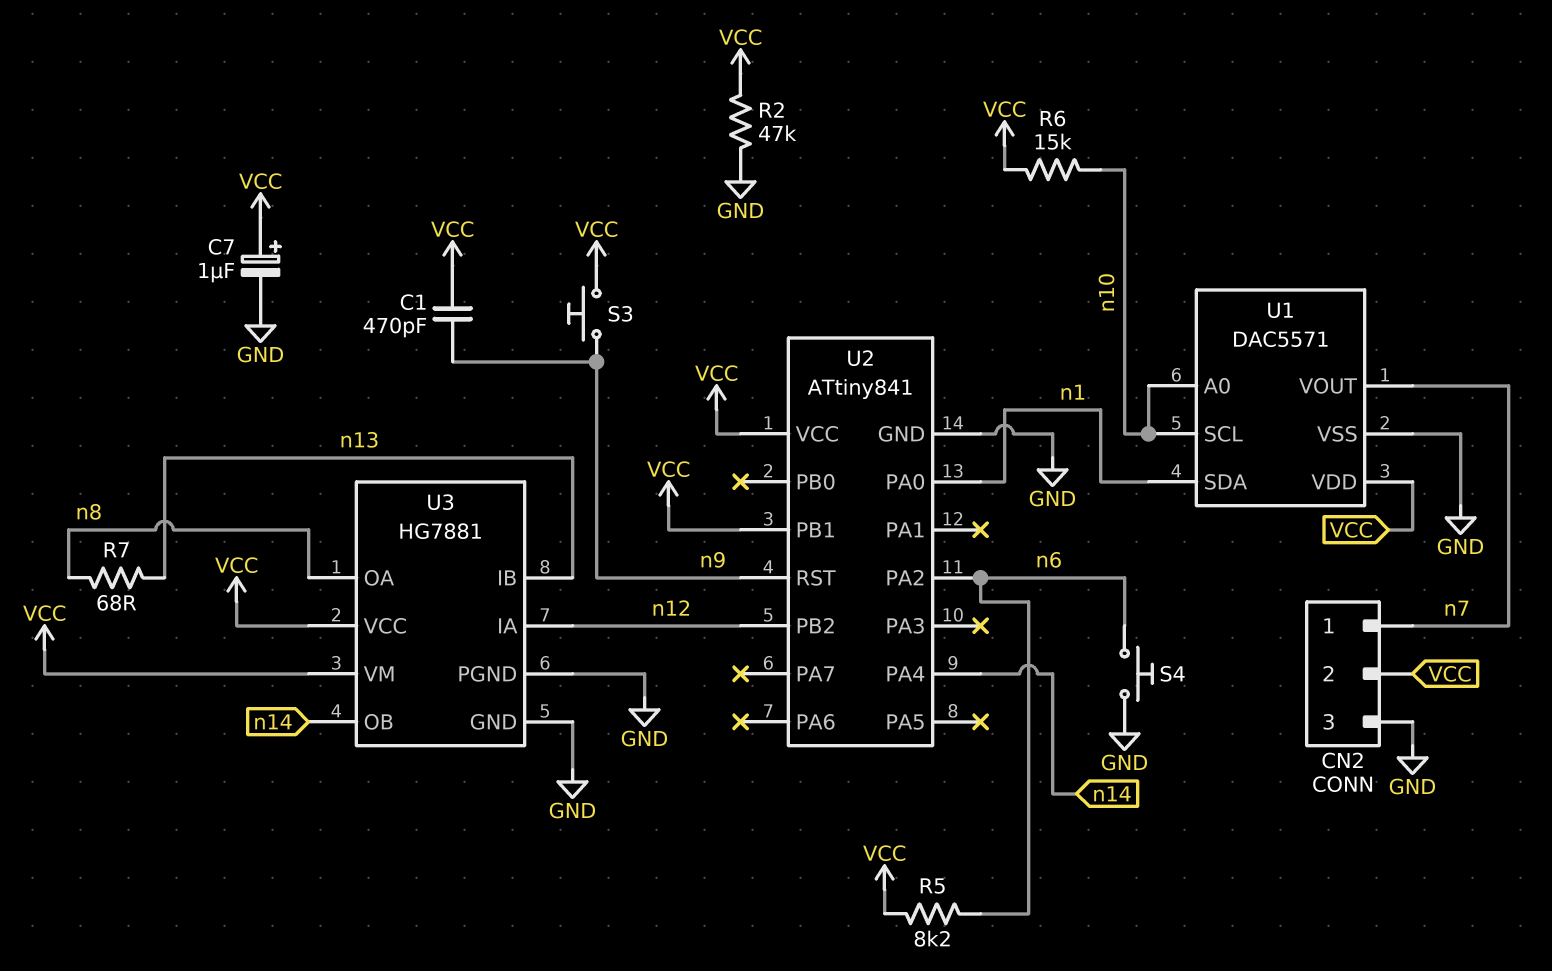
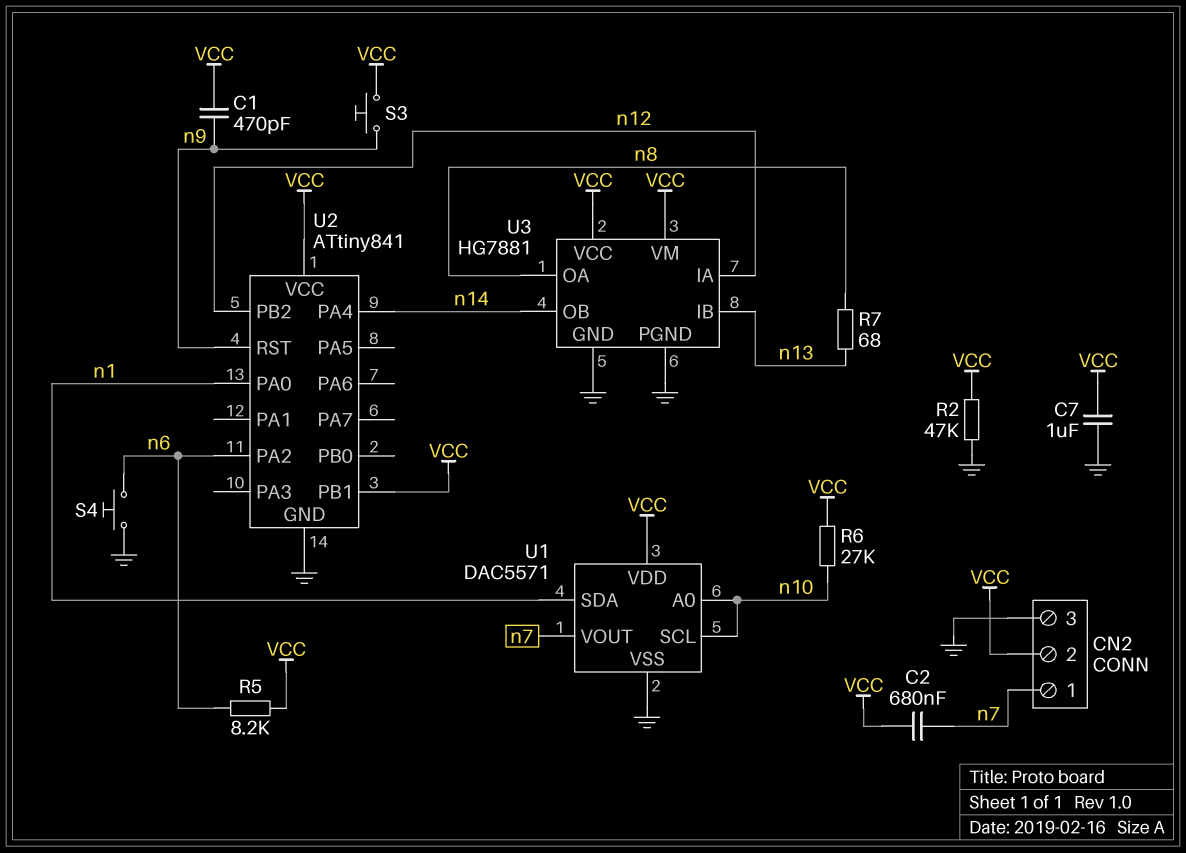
C2: none -> 680nF (VCC, n7)
C7: 1uF (plus VCC, minus GND) -> 1uF (GND, VCC)
R6: 15k (VCC, n10) -> 27k (VCC, n10)

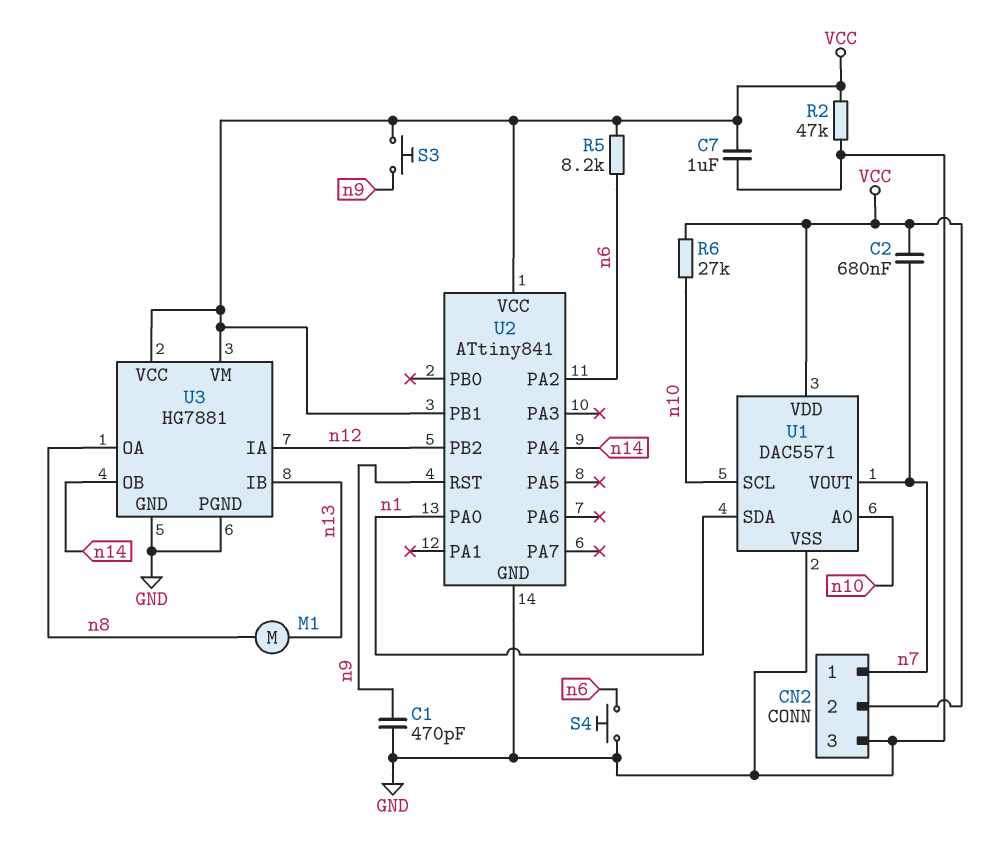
C1: 470pF (VCC, n9) -> 470pF (GND, n9)
M1: none -> motor (n8, n13)
R7: 68 (n8, n13) -> none

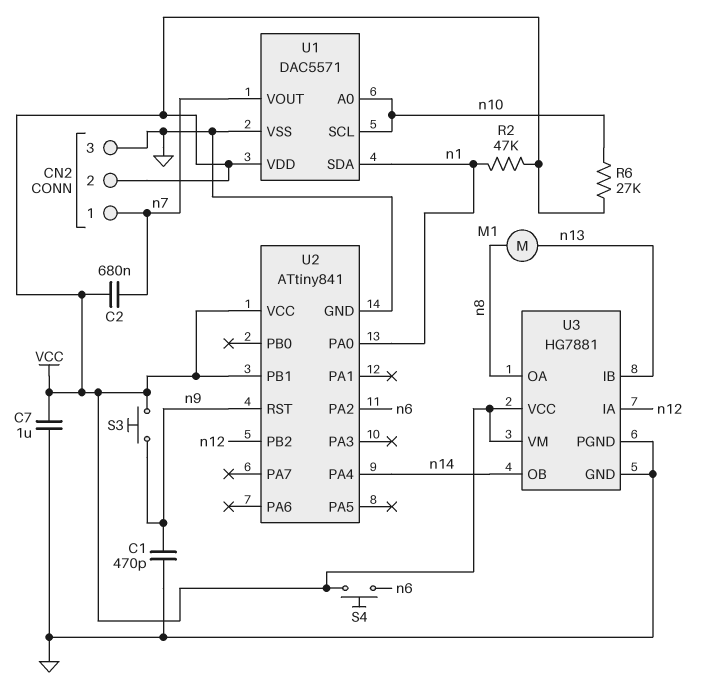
R2: 47k (GND, VCC) -> 47k (VCC, n1)
R5: 8.2k (VCC, n6) -> none
S4: button (GND, n6) -> button (VCC, n6)

